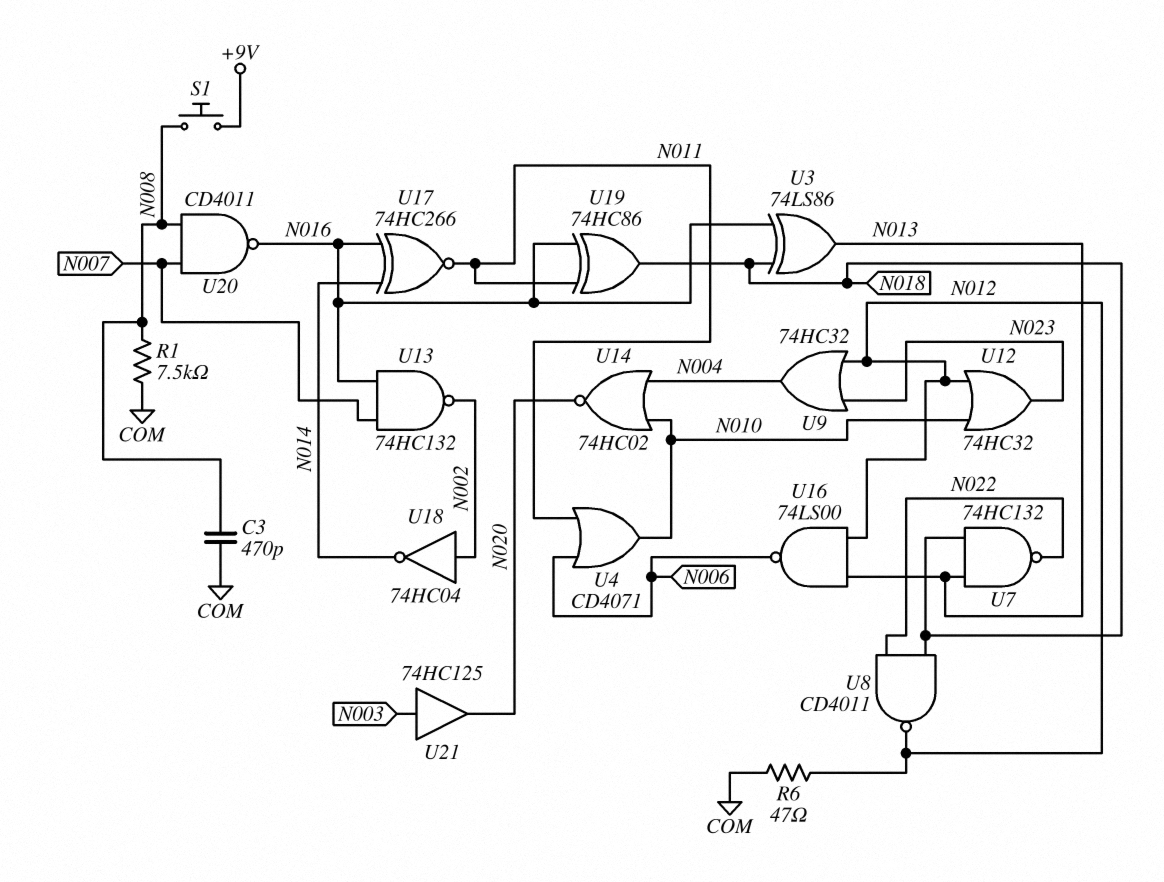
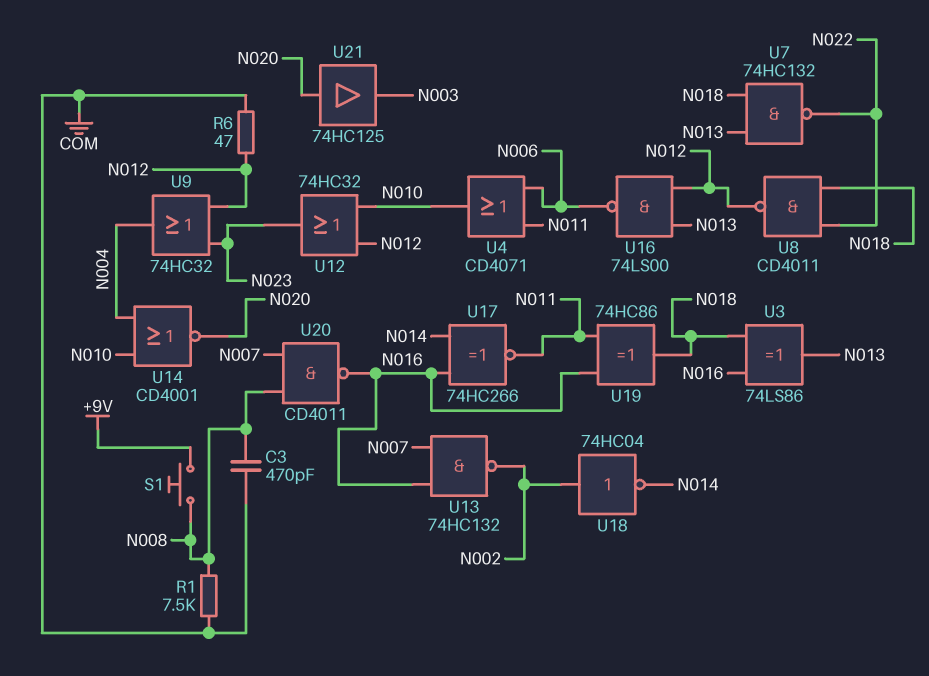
U14: NOR 74HC02 (in N004, in N010, out N020) -> NOR CD4001 (in N004, in N010, out N020)
U21: buffer 74HC125 (in N003, out N020) -> buffer 74HC125 (in N020, out N003)

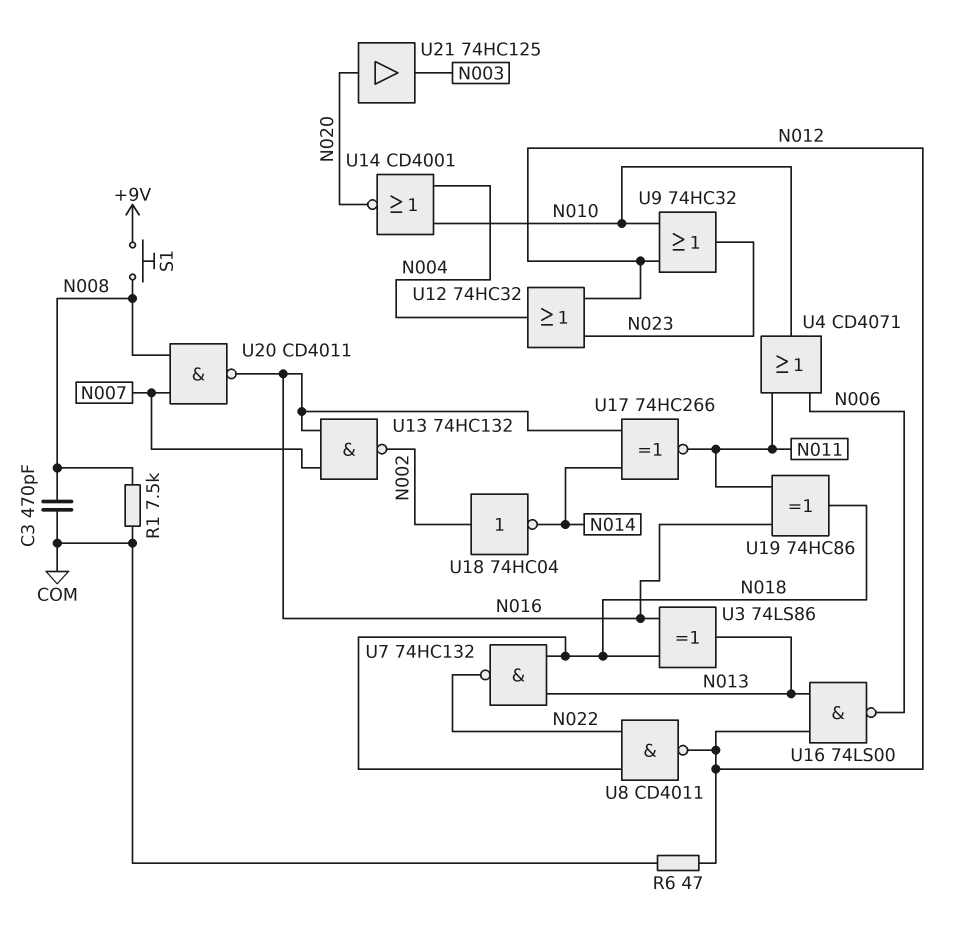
U9: OR 74HC32 (in N012, in N023, out N004) -> OR 74HC32 (in N010, in N012, out N023)
U12: OR 74HC32 (in N010, in N012, out N023) -> OR 74HC32 (in N012, in N023, out N004)

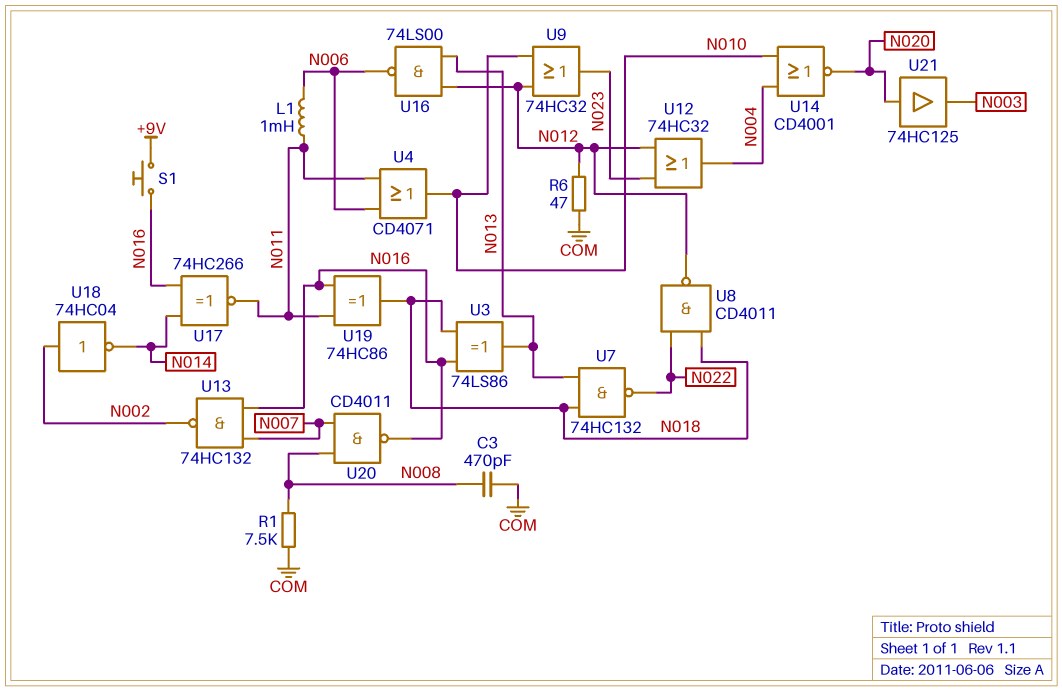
L1: none -> 1mH (N006, N011)
S1: button (+9V, N008) -> button (+9V, N016)

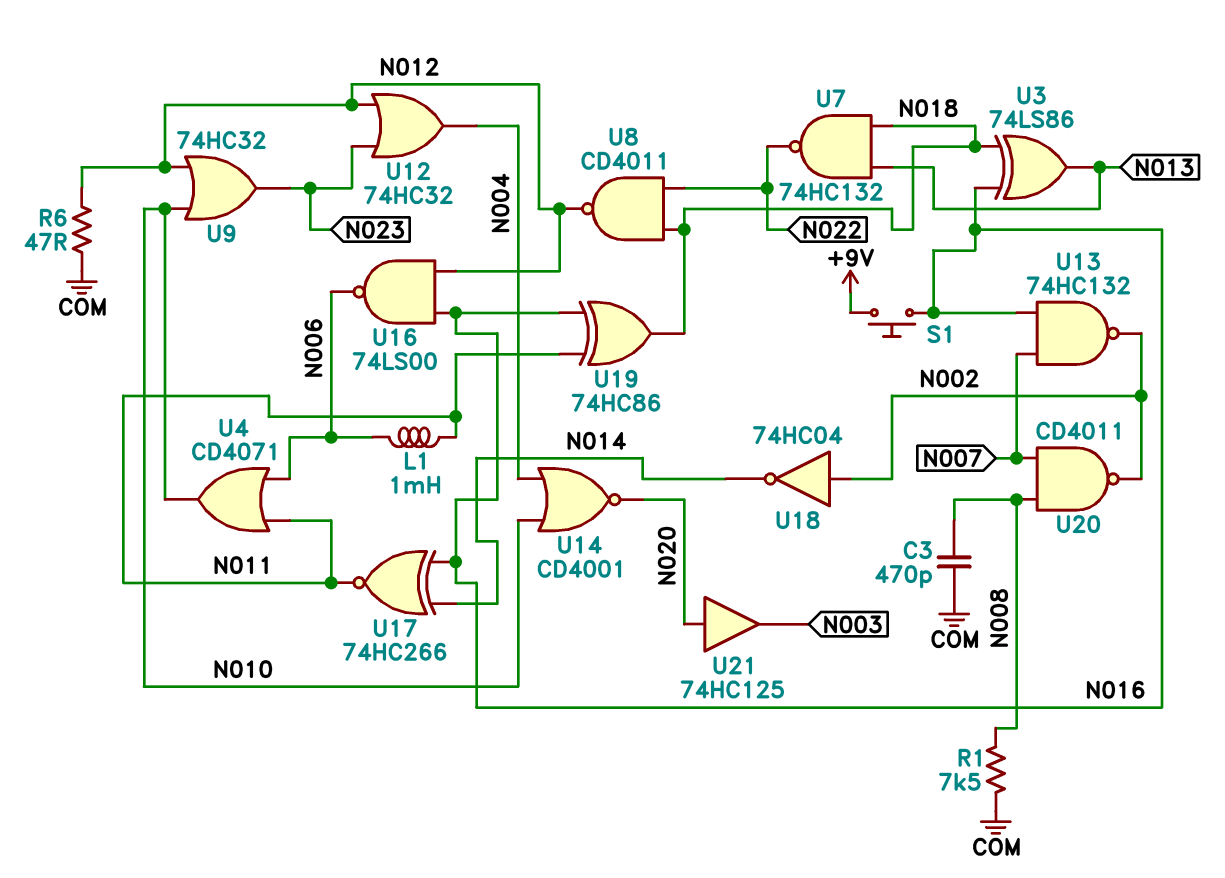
U16: NAND 74LS00 (in N012, in N013, out N006) -> NAND 74LS00 (in N012, in N016, out N006)
U20: NAND CD4011 (in N007, in N008, out N016) -> NAND CD4011 (in N007, in N008, out N002)

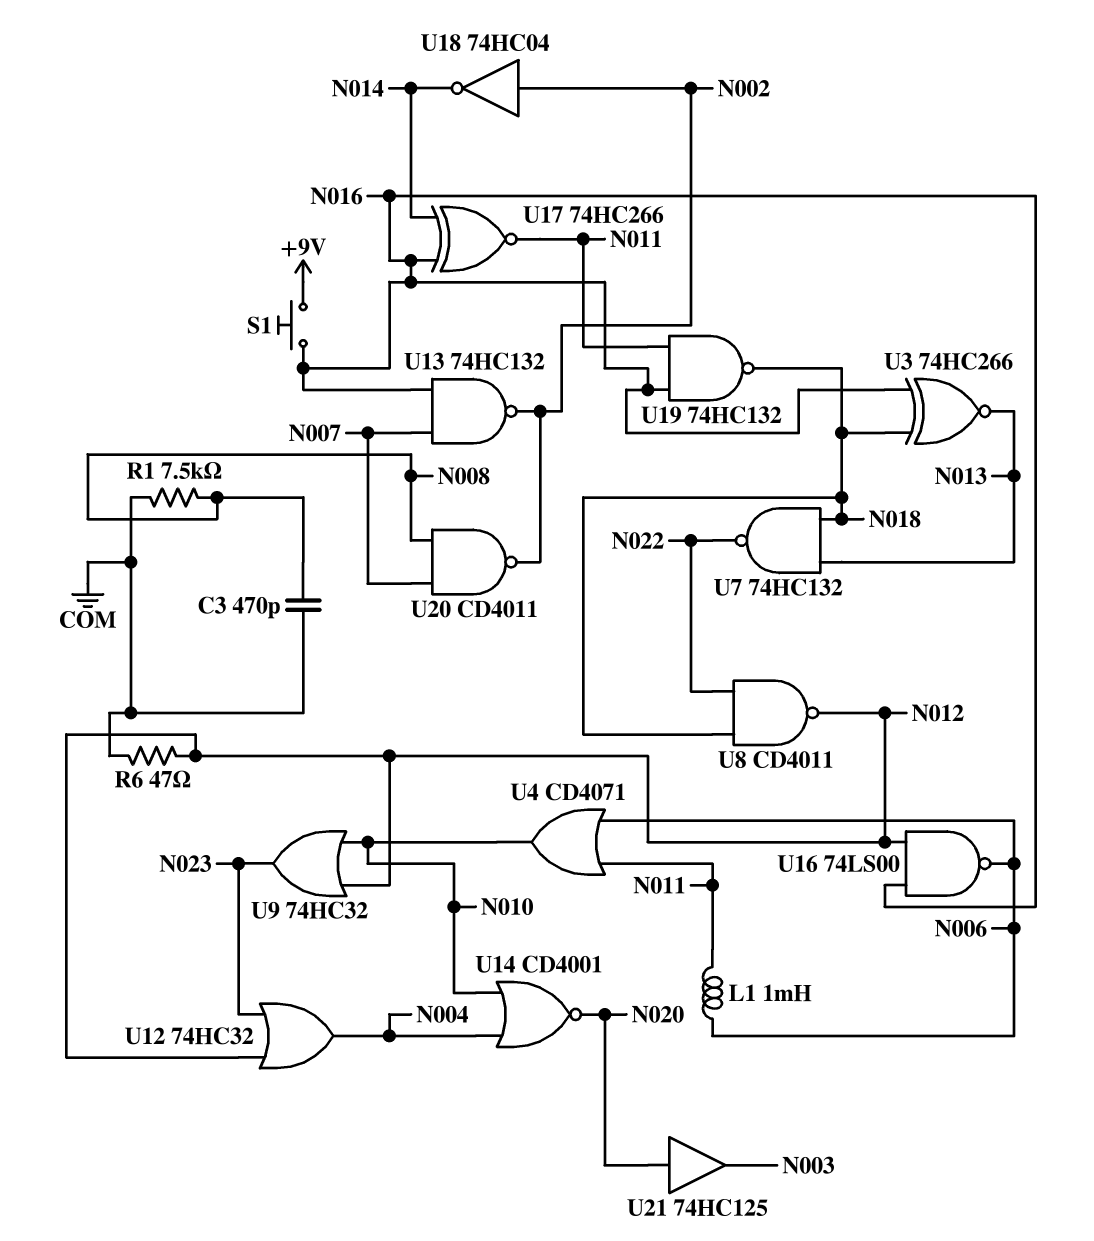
U3: XOR 74LS86 (in N016, in N018, out N013) -> XNOR 74HC266 (in N016, in N018, out N013)
U19: XOR 74HC86 (in N011, in N016, out N018) -> NAND 74HC132 (in N011, in N016, out N018)

